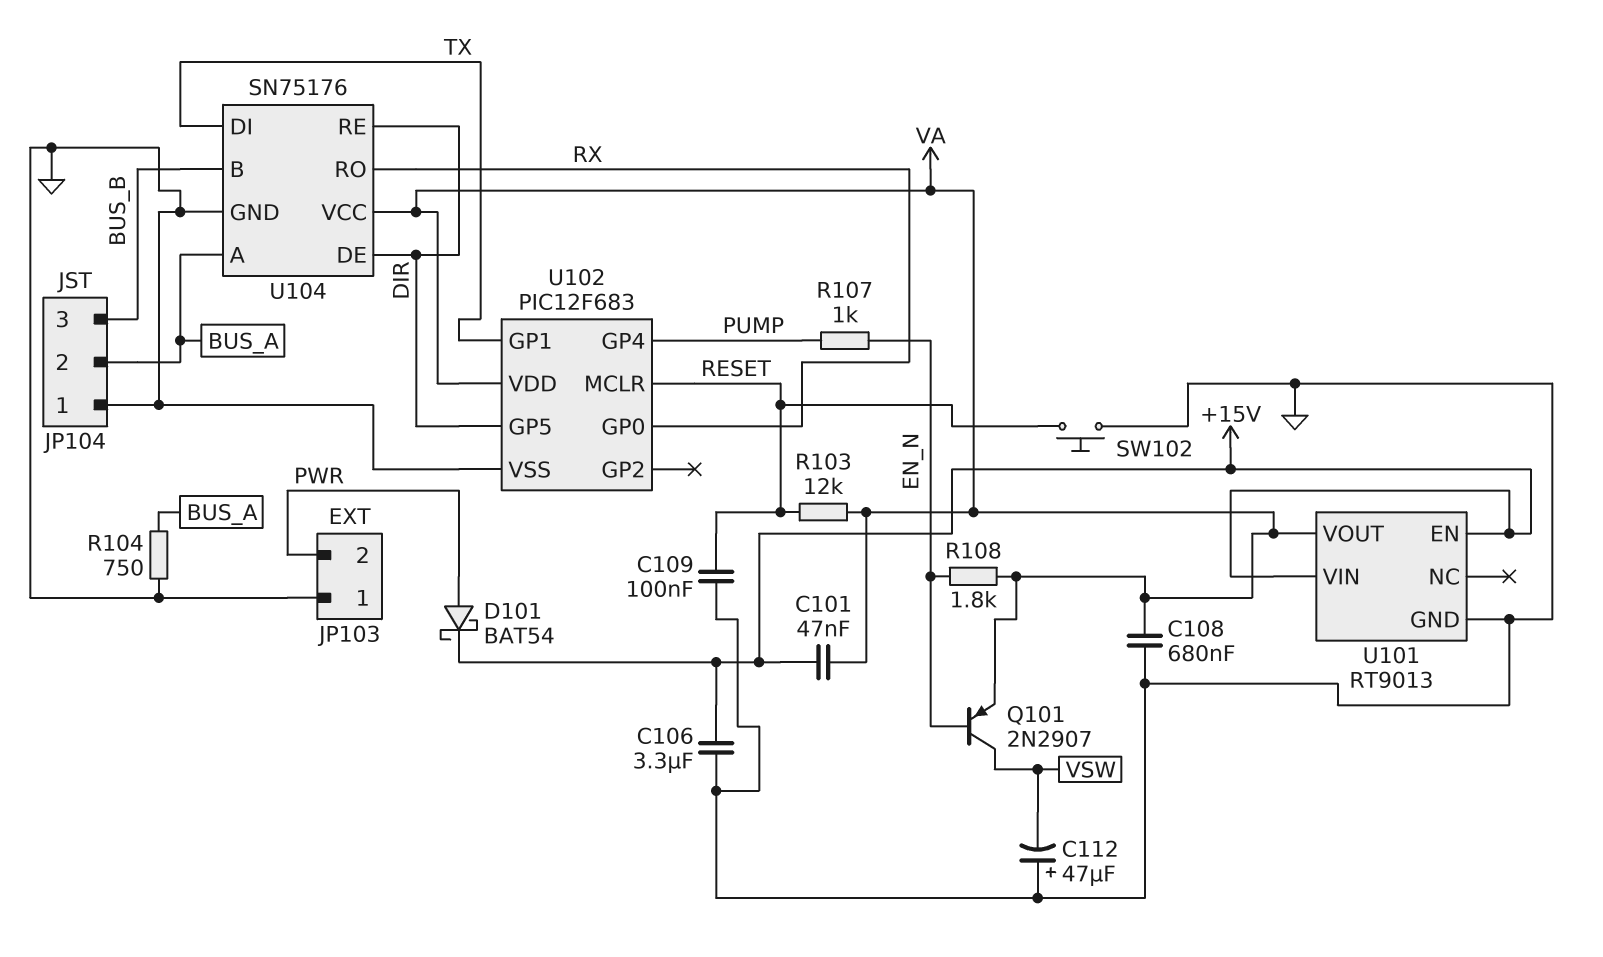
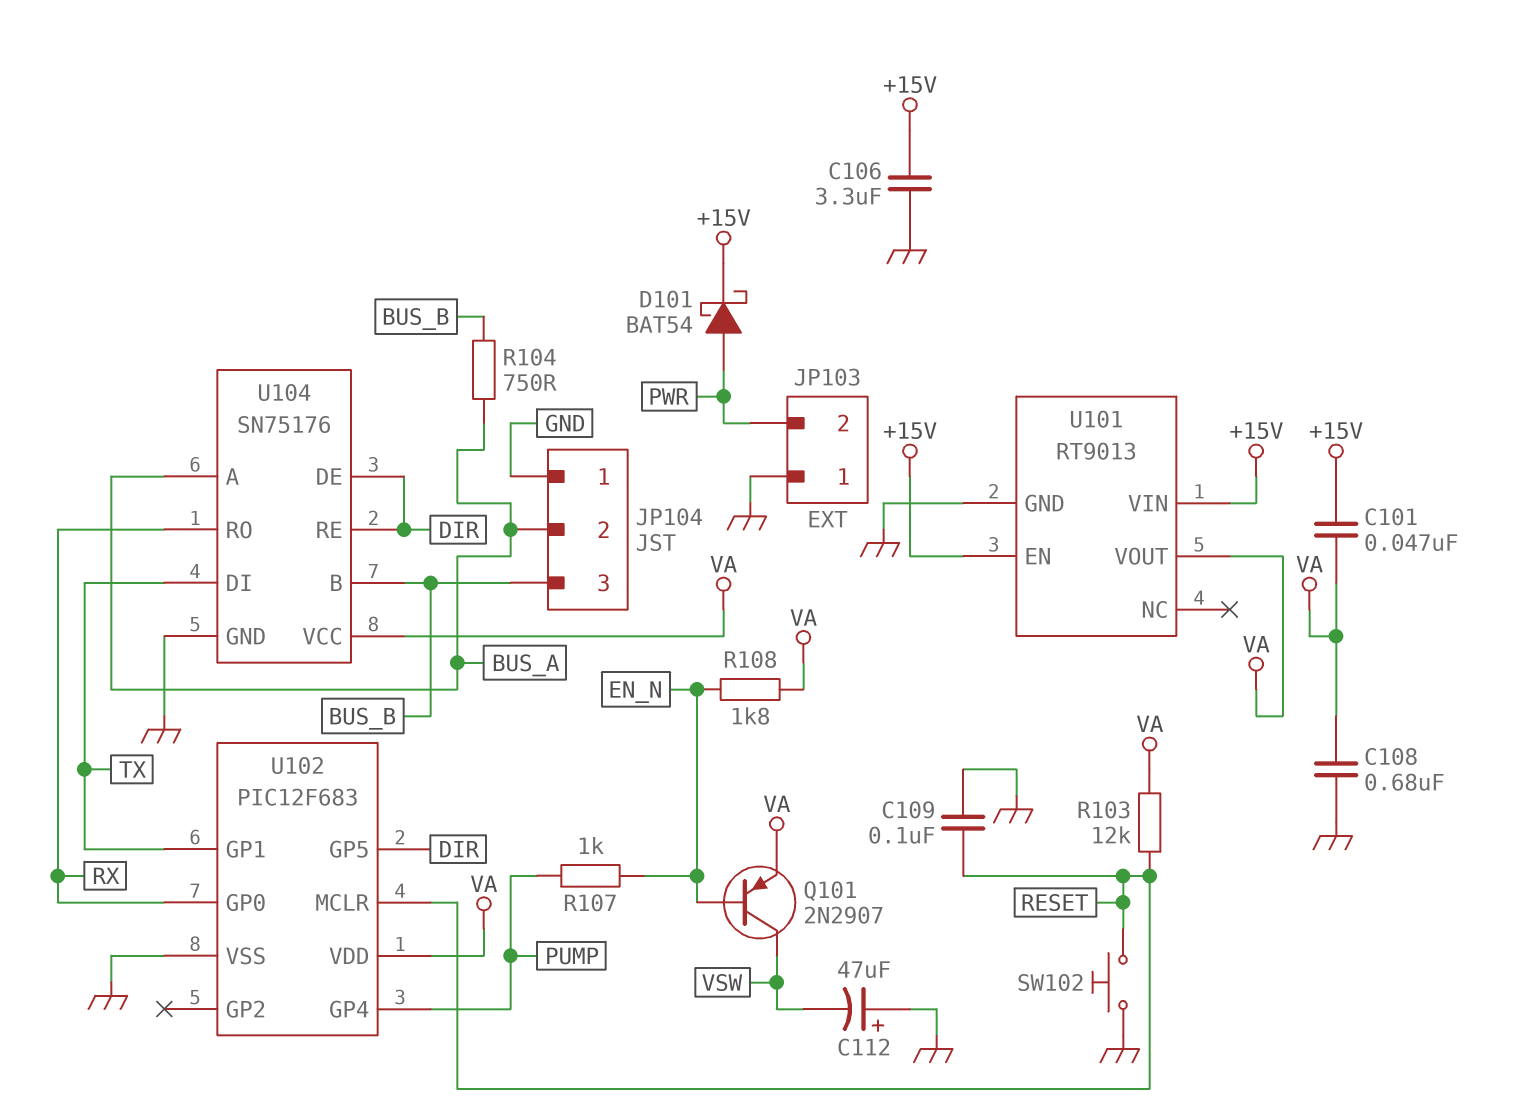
R104: 750 (BUS_A, GND) -> 750 (BUS_A, BUS_B)

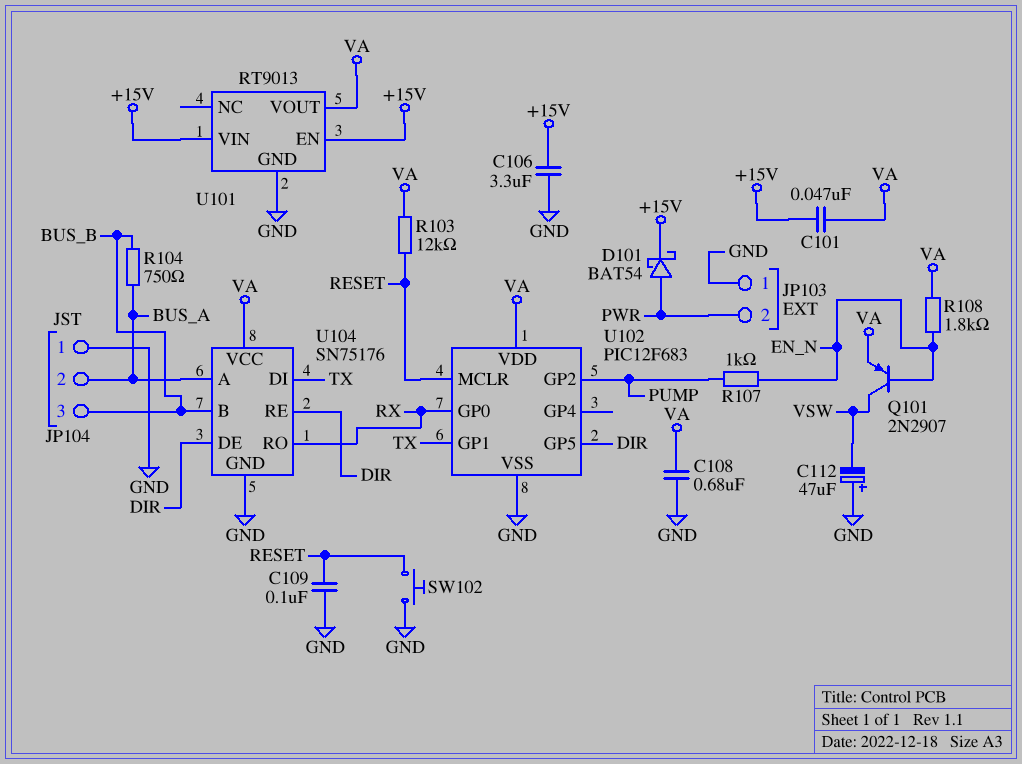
U102 pin GP2: none -> PUMP
U102 pin GP4: PUMP -> none

